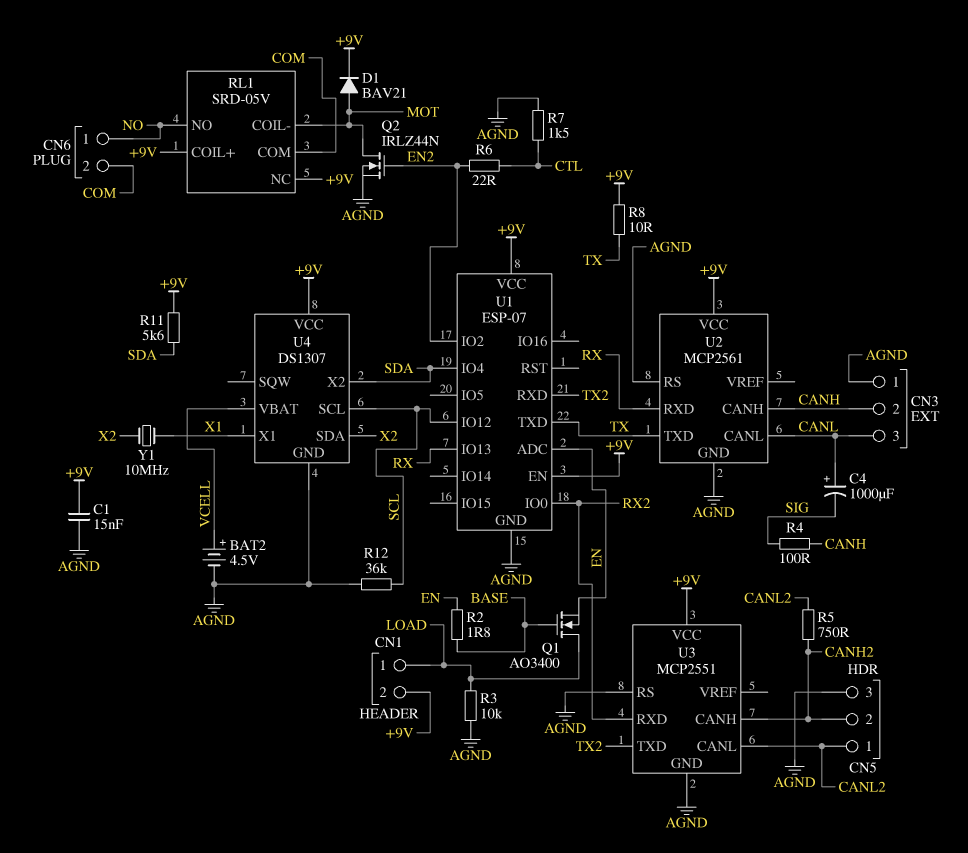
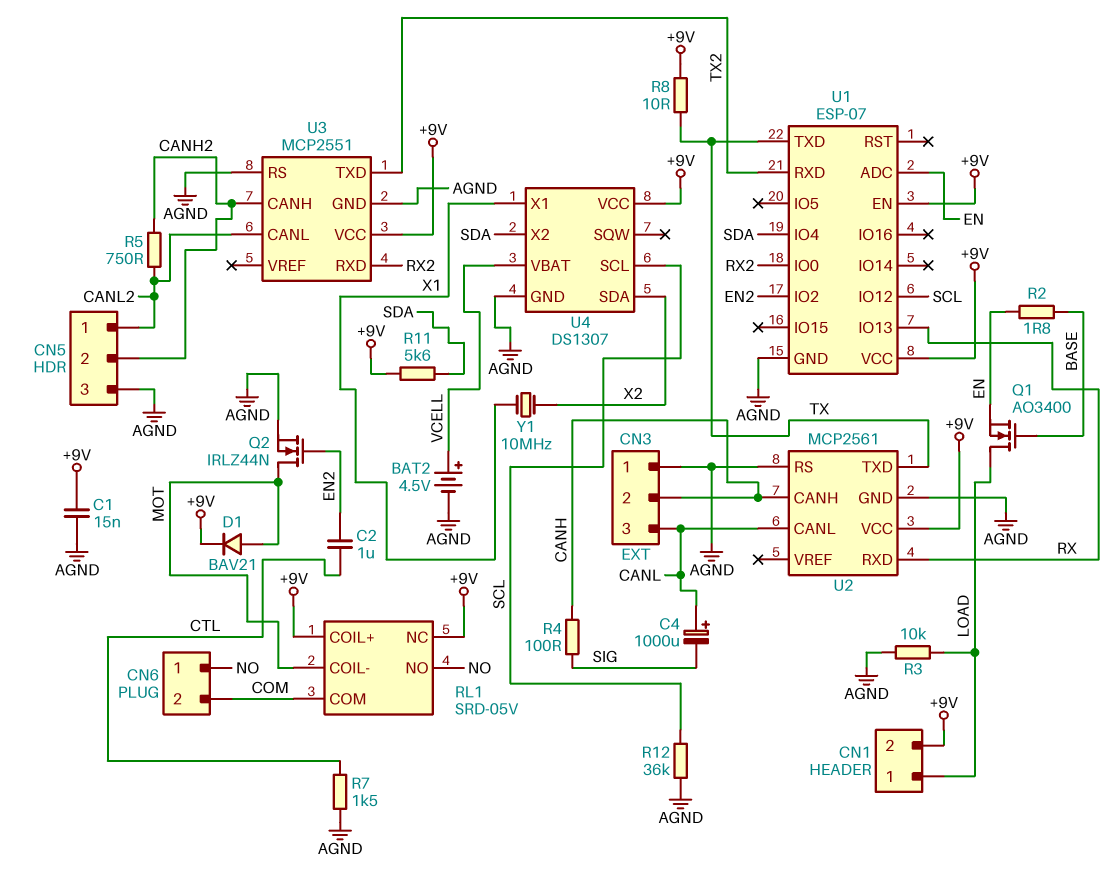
C2: none -> 1uF (CTL, EN2)
R6: 22 (CTL, EN2) -> none

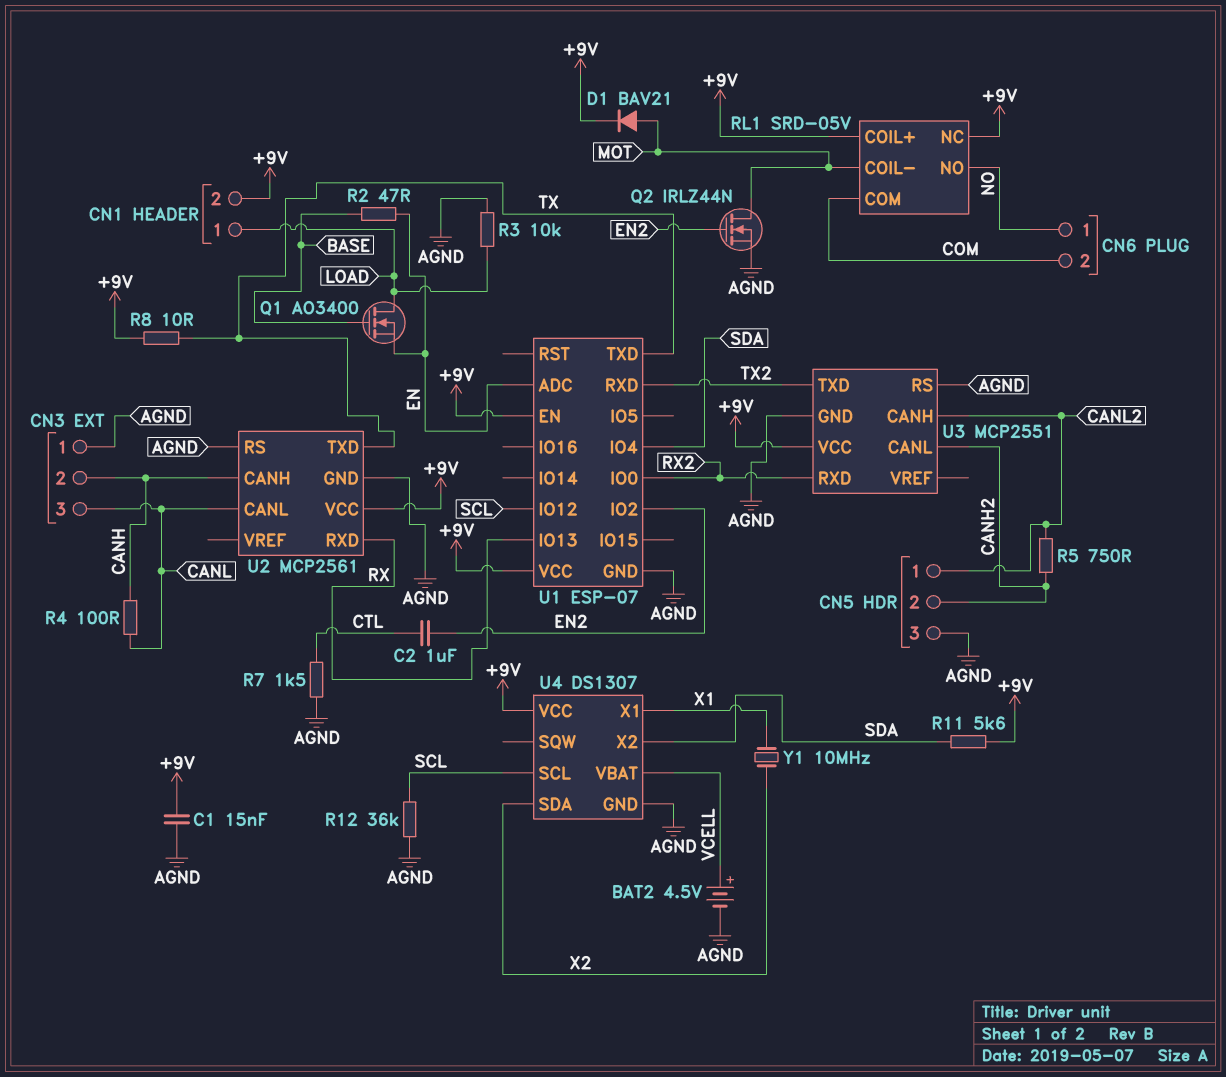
C4: 1000uF (plus CANL, minus SIG) -> none
R2: 1.8 (BASE, EN) -> 47 (BASE, EN)
R4: 100 (CANH, SIG) -> 100 (CANH, CANL)
U3 pin CANH: CANH2 -> CANL2
U3 pin CANL: CANL2 -> CANH2

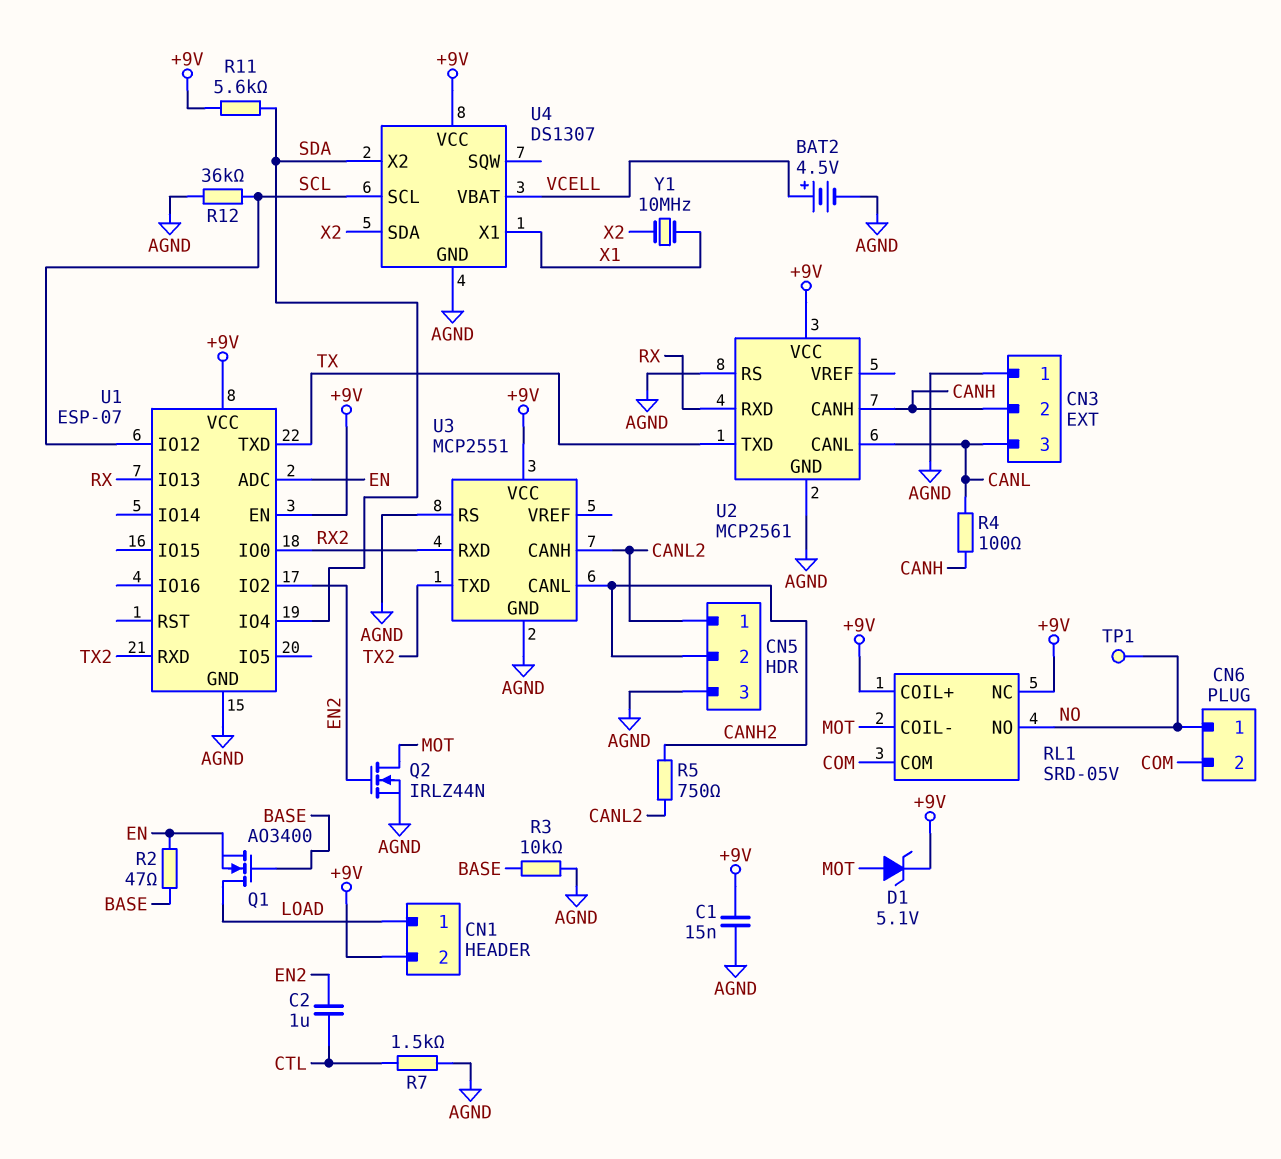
D1: diode BAV21 (A MOT, K +9V) -> zener 5.1V (A MOT, K +9V)
R3: 10k (AGND, LOAD) -> 10k (AGND, BASE)
R8: 10 (+9V, TX) -> none
TP1: none -> test point (NO)

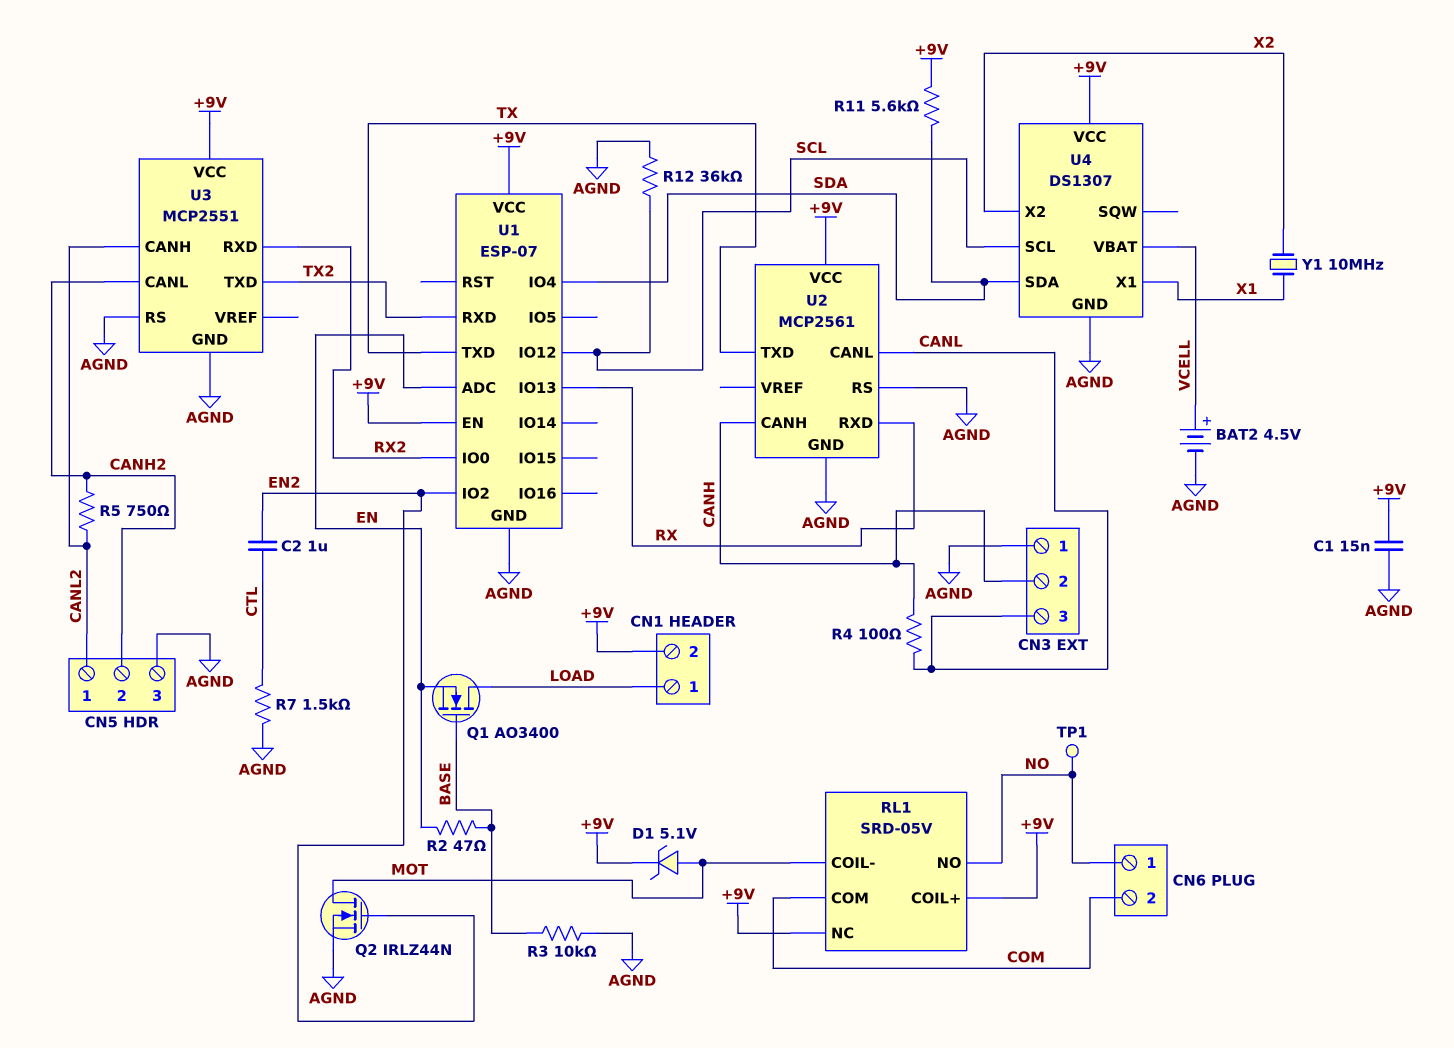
U4 pin SDA: X2 -> SDA
U4 pin X2: SDA -> X2

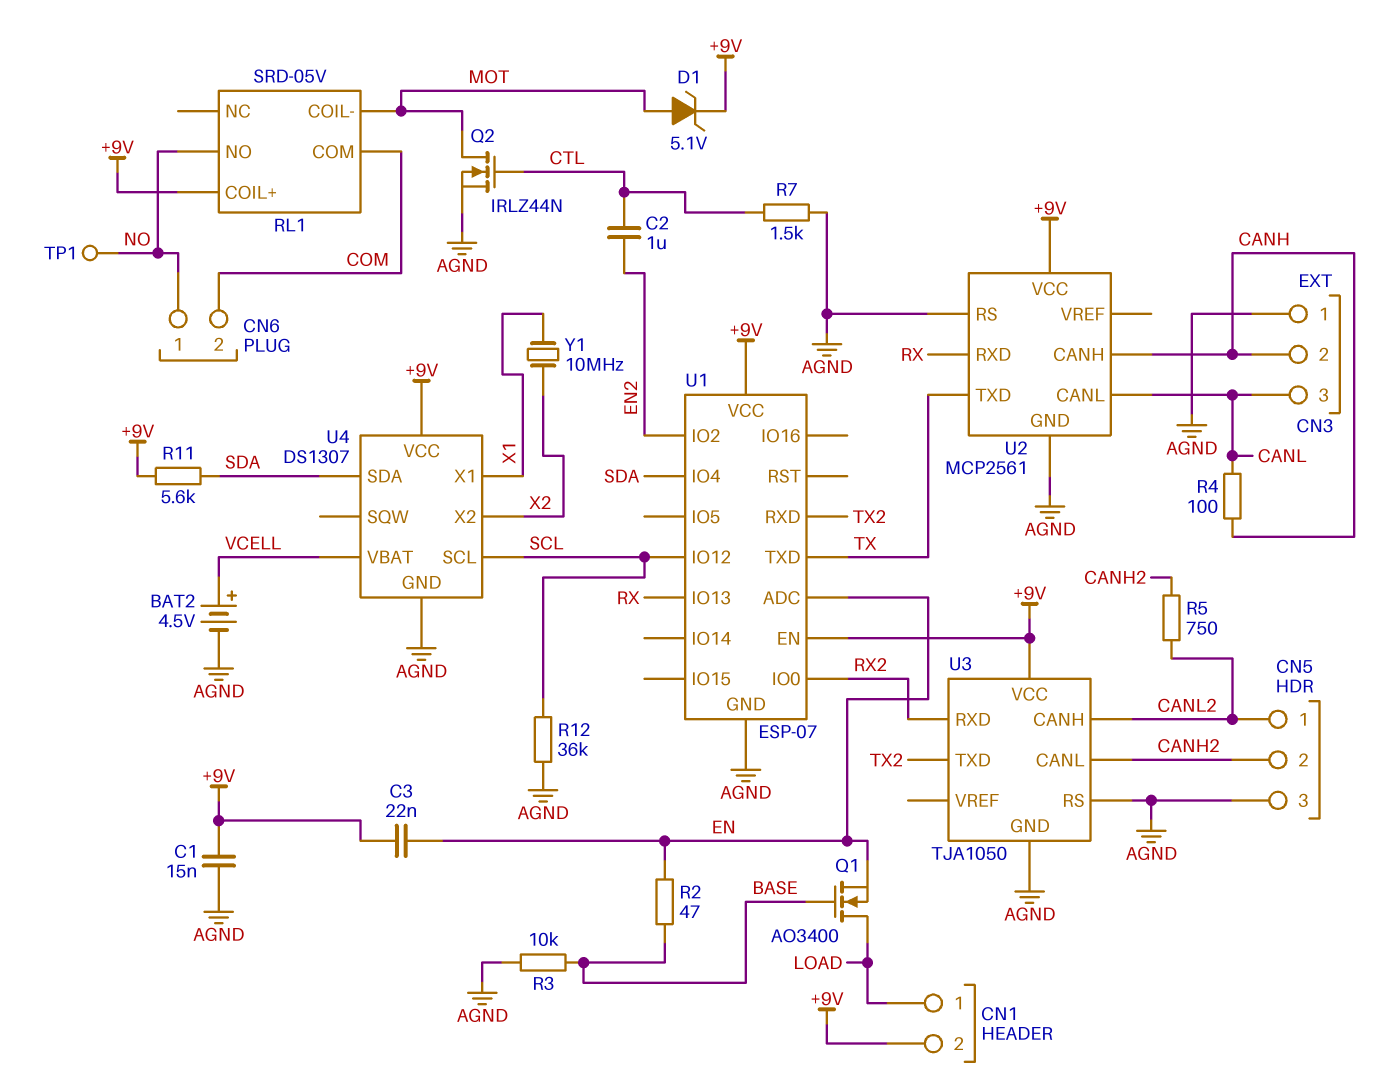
C3: none -> 22nF (+9V, EN)
Q2: NMOS IRLZ44N (G EN2, D MOT, S AGND) -> NMOS IRLZ44N (G CTL, D MOT, S AGND)
RL1 pin NC: +9V -> none
U3: MCP2551 -> TJA1050

